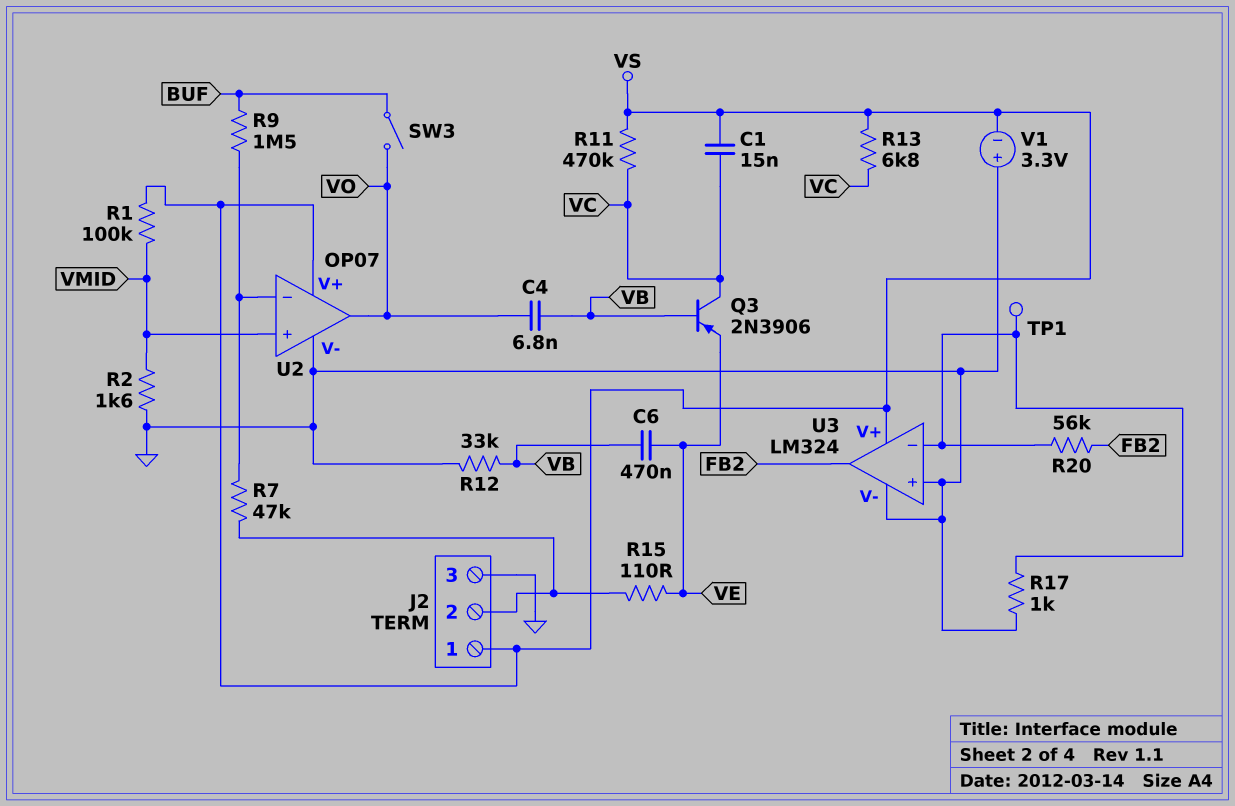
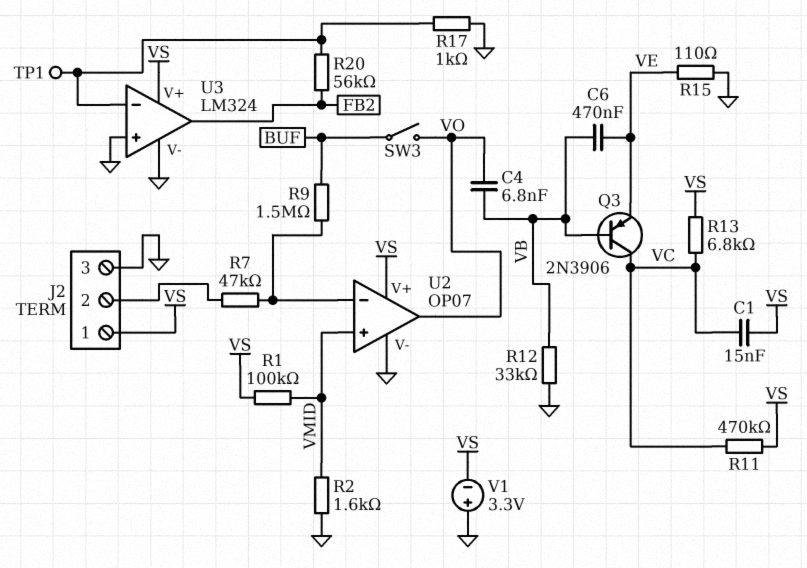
R15: 110 (J2/2, VE) -> 110 (GND, VE)

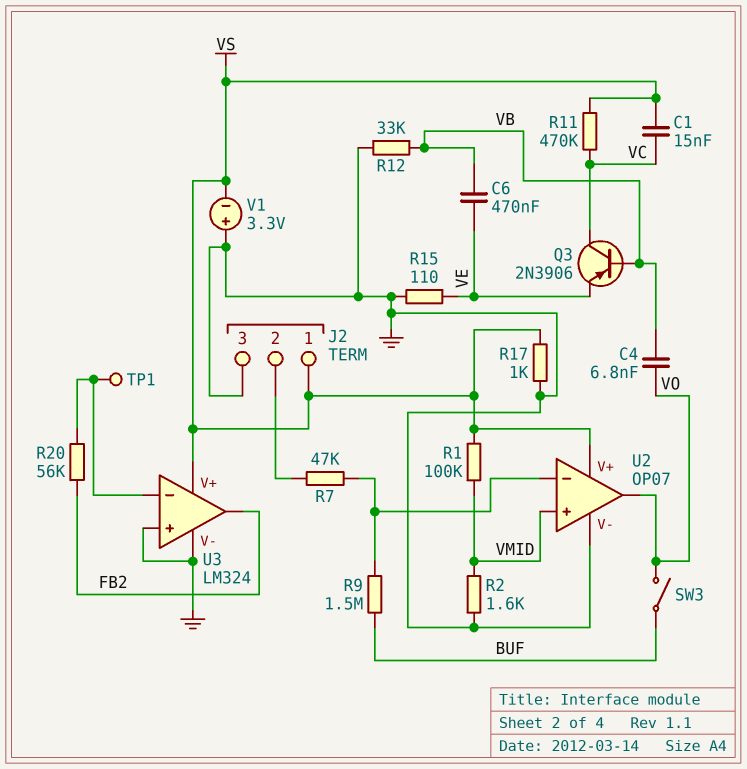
R13: 6.8k (VC, VS) -> none
R17: 1k (GND, U3/in-) -> 1k (GND, VS)

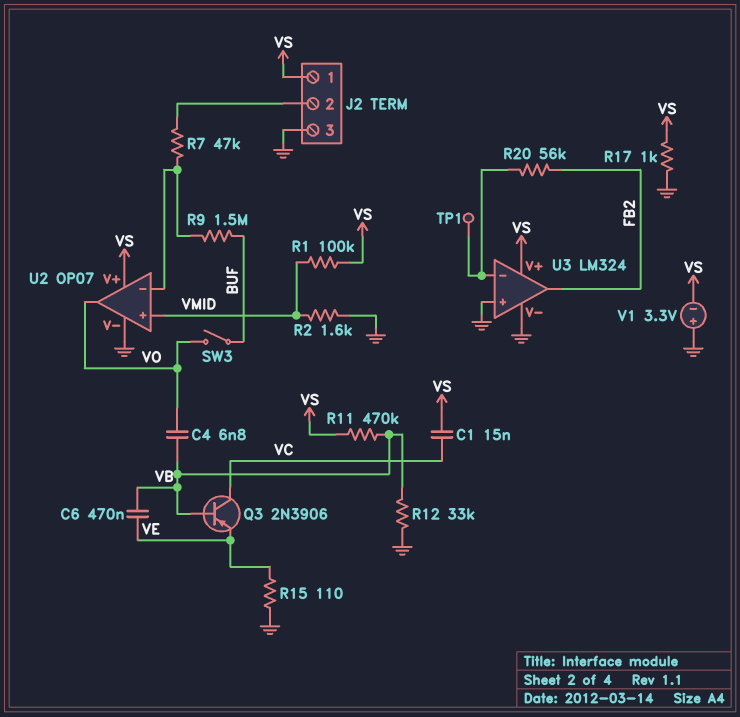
R11: 470k (VC, VS) -> 470k (VB, VS)

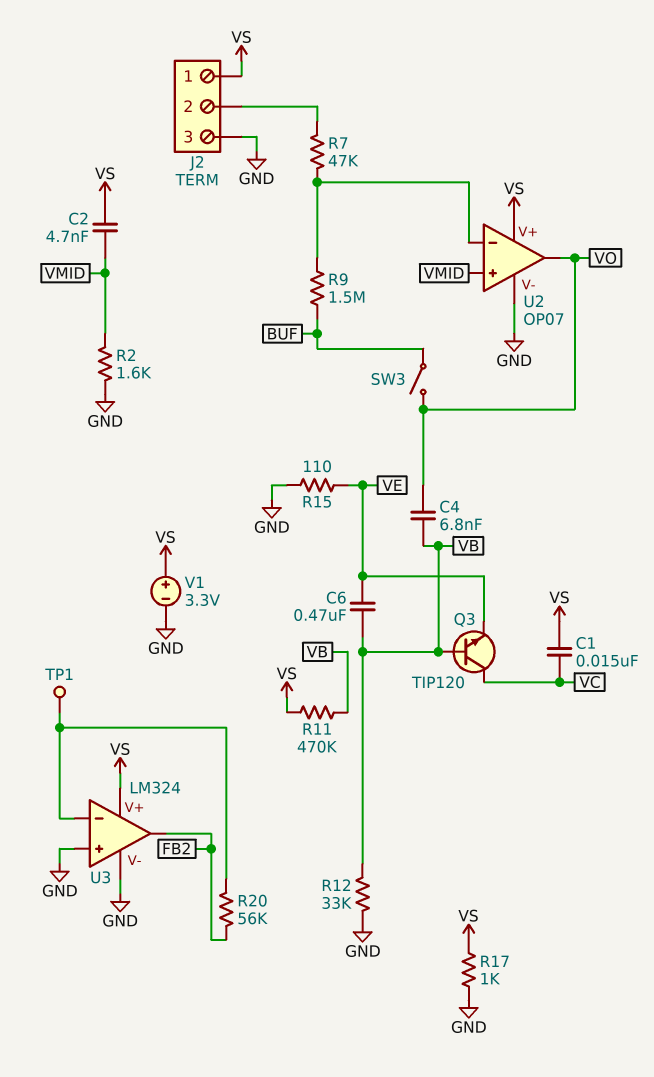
C2: none -> 4.7nF (VMID, VS)
Q3: PNP 2N3906 (B VB, C VC, E VE) -> NPN TIP120 (B VB, C VC, E VE)
R1: 100k (VMID, VS) -> none
V1: 3.3V (plus GND, minus VS) -> 3.3V (plus VS, minus GND)

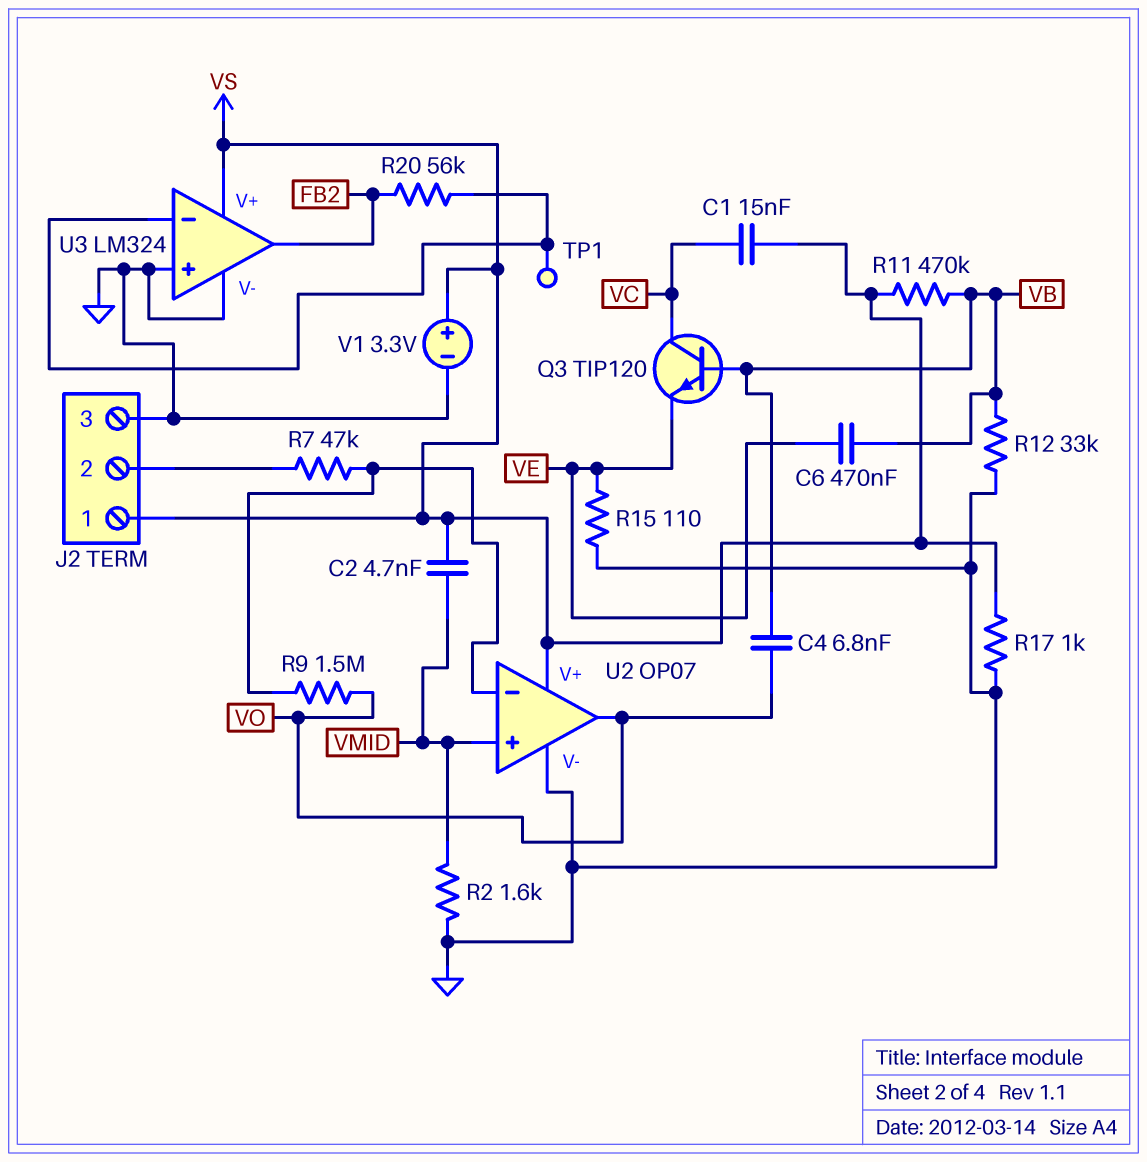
R9: 1.5M (BUF, U2/in-) -> 1.5M (U2/in-, VO)
SW3: switch (BUF, VO) -> none

